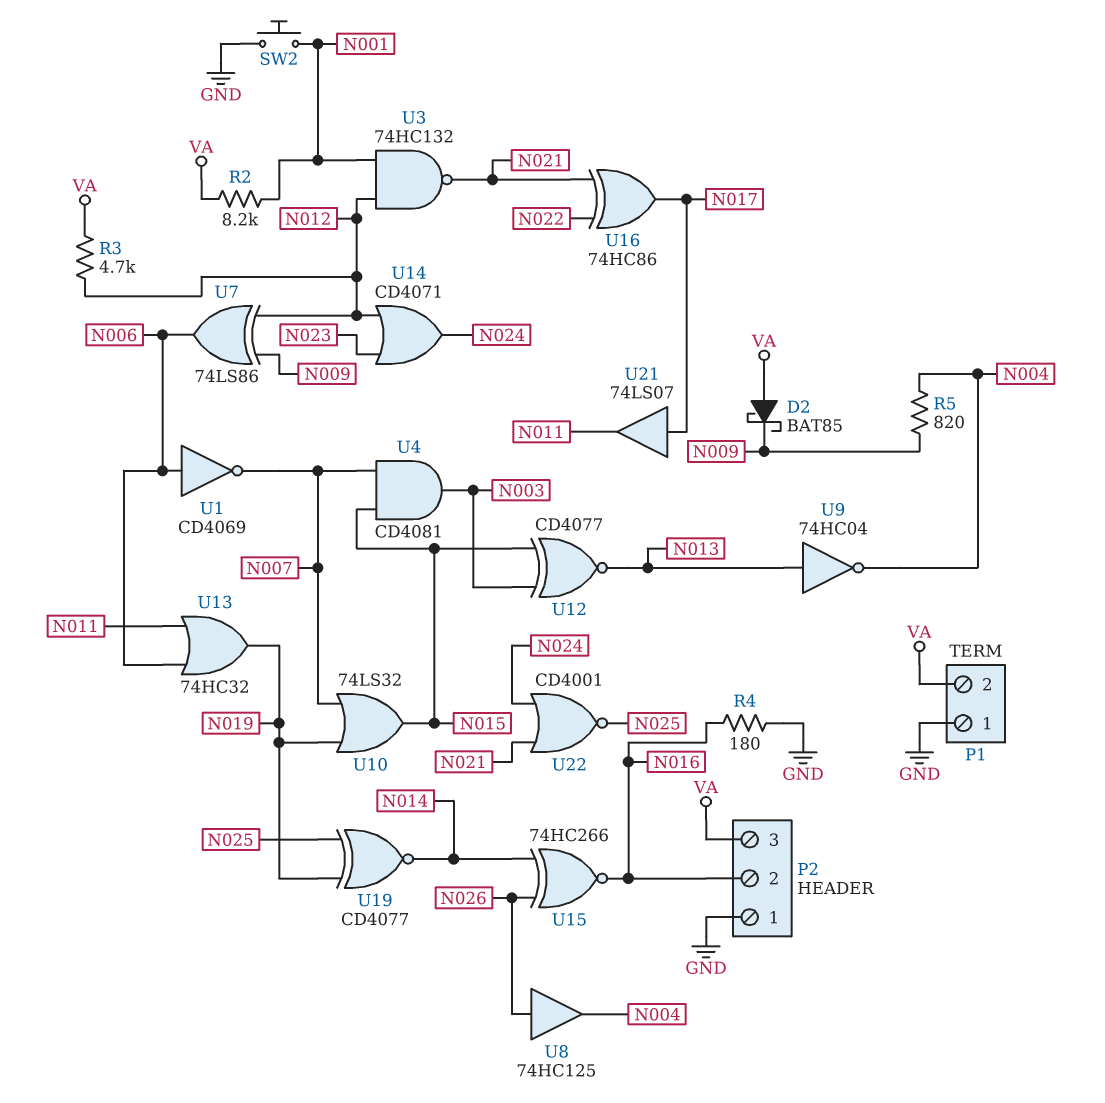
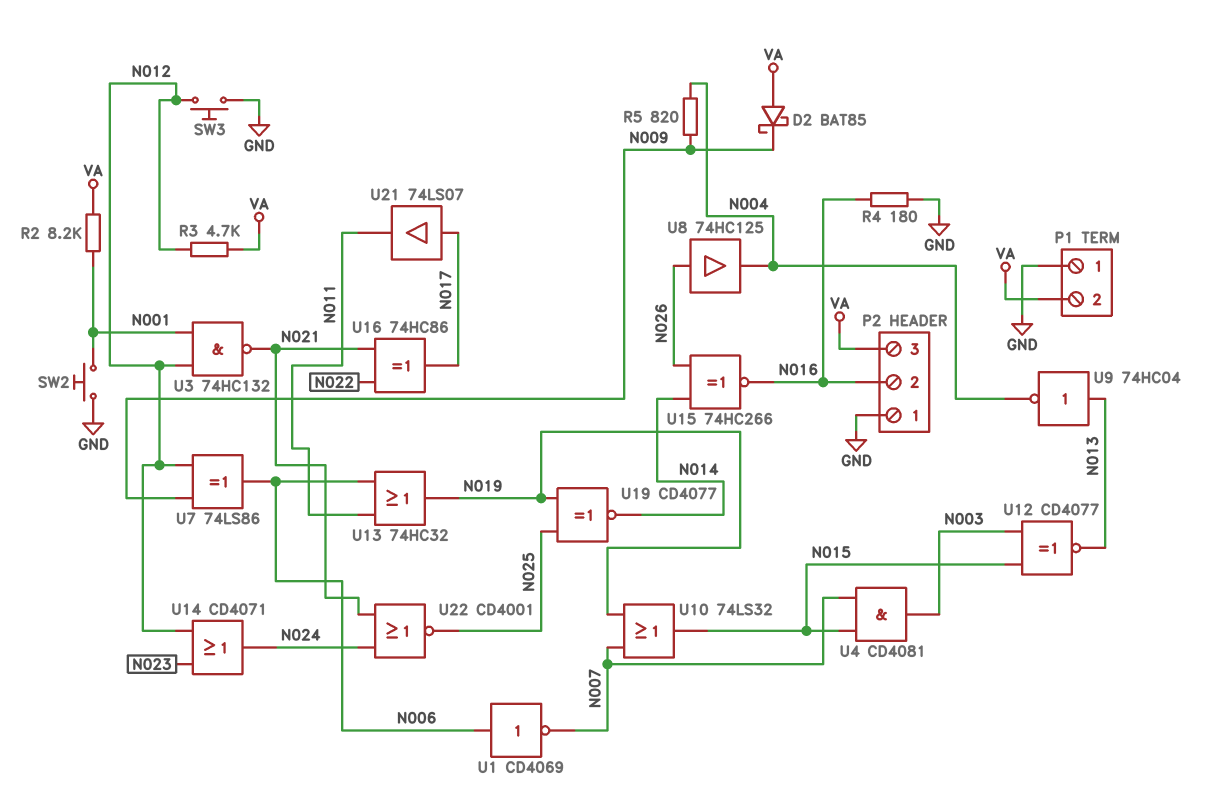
SW3: none -> button (GND, N012)

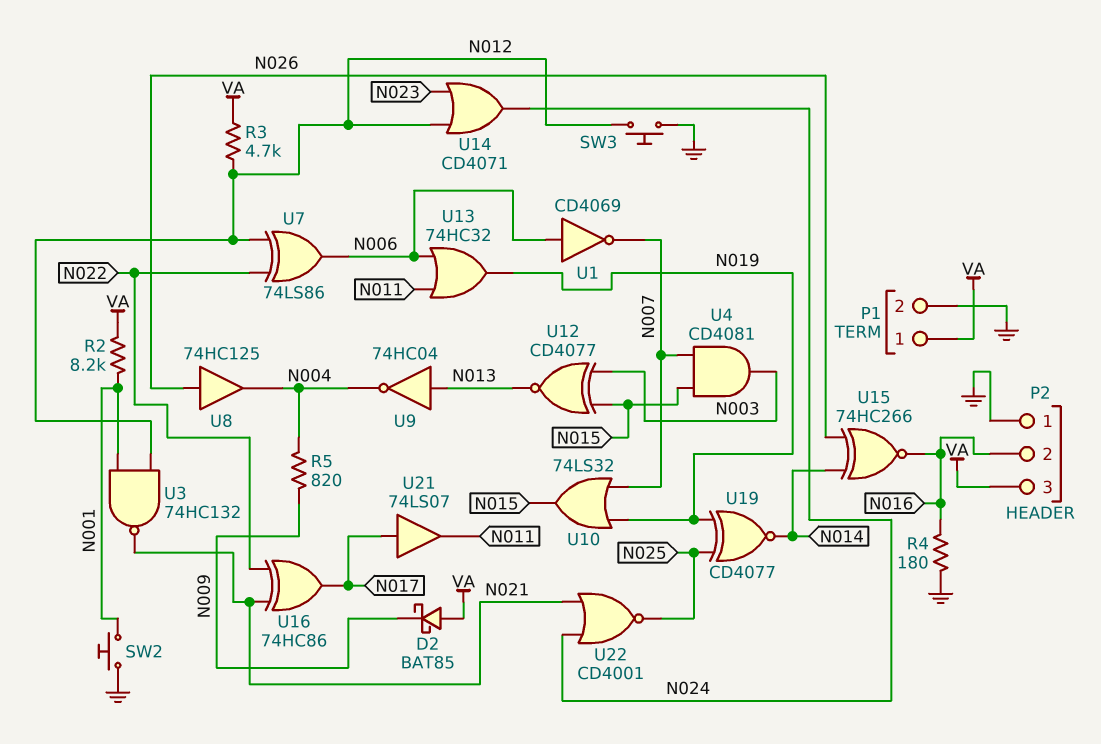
P1 pin 1: GND -> VA
P1 pin 2: VA -> GND
U7: XOR 74LS86 (in N009, in N012, out N006) -> XOR 74LS86 (in N012, in N022, out N006)

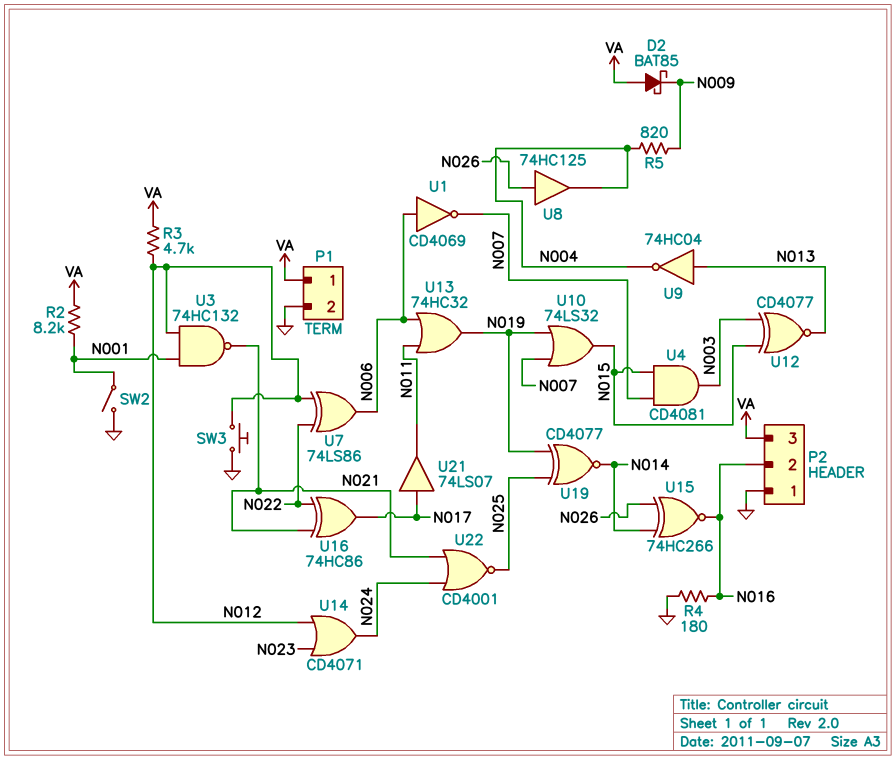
SW2: button (GND, N001) -> switch (GND, N001)

